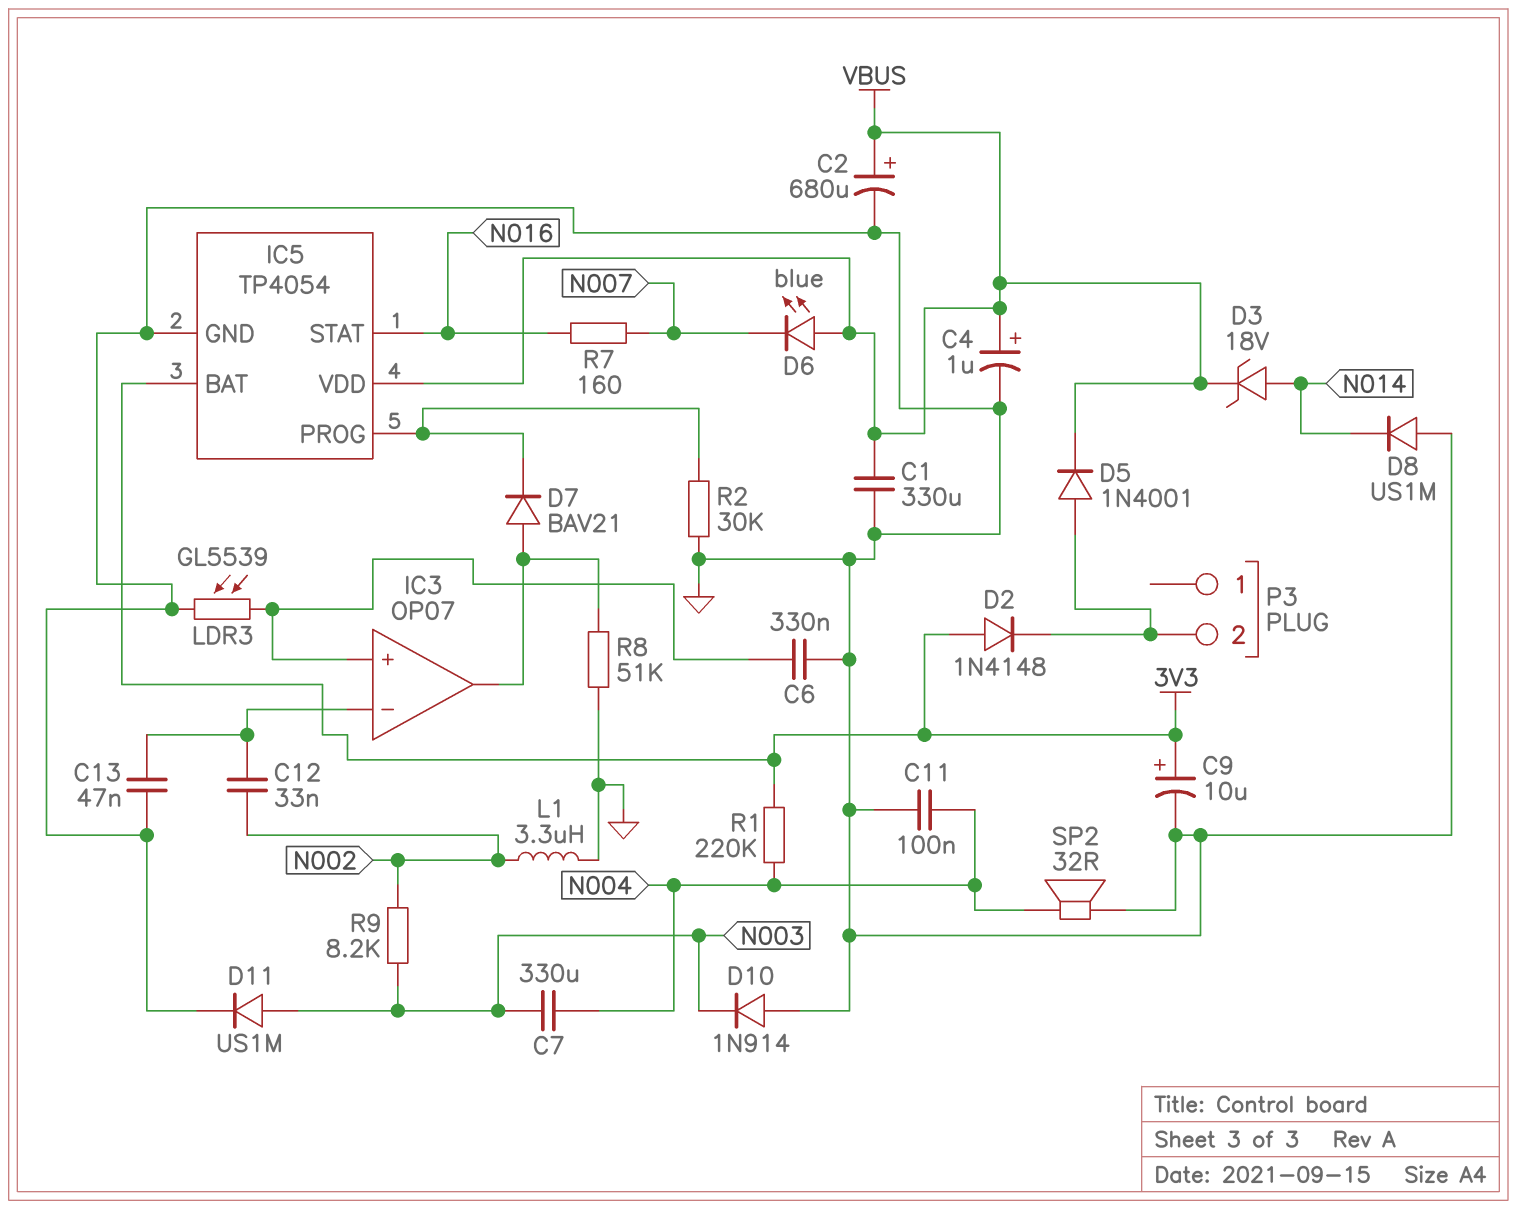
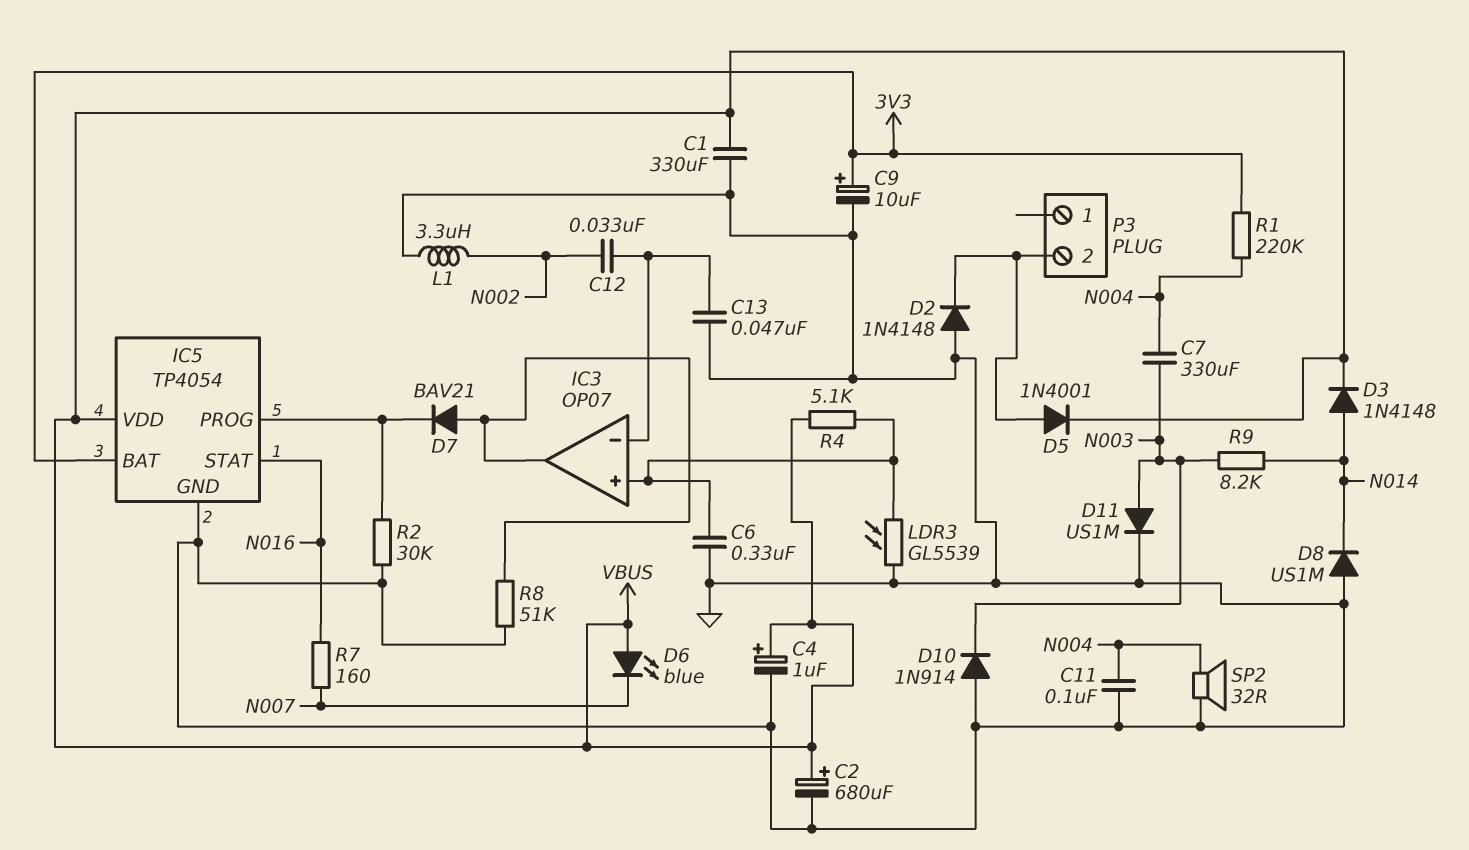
D2: diode 1N4148 (A 3V3, K P3/2) -> diode 1N4148 (A GND, K P3/2)
D3: zener 18V (A N014, K VBUS) -> diode 1N4148 (A N014, K VBUS)
R4: none -> 5.1k (IC3/in+, VBUS)
R9: 8.2k (N002, N003) -> 8.2k (N003, N014)

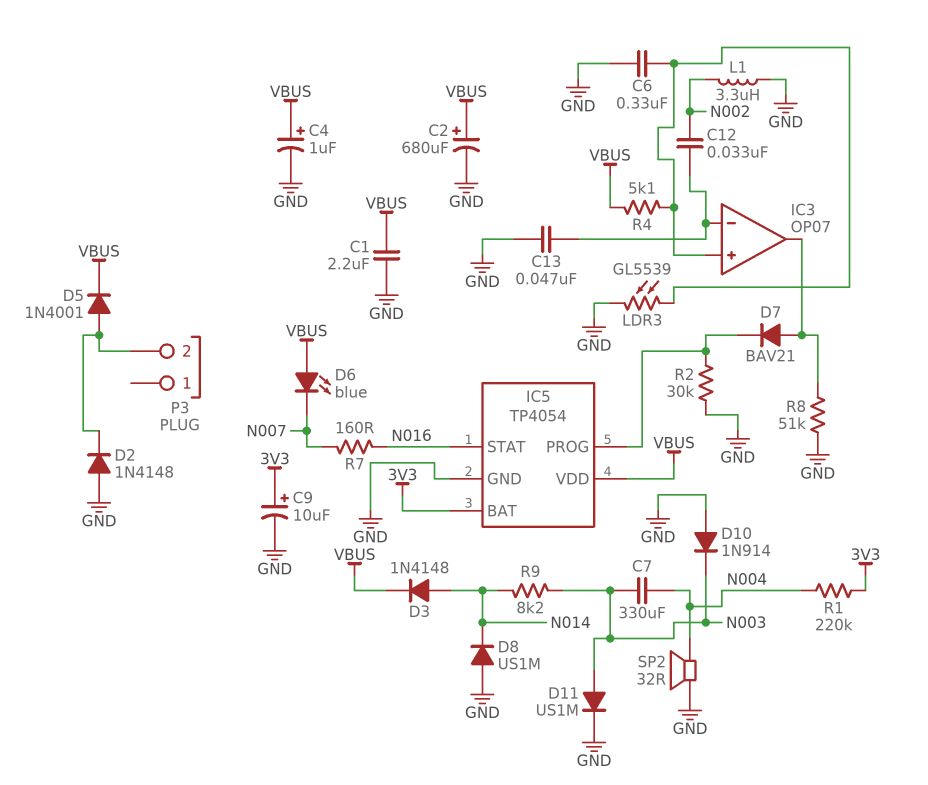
C1: 330uF (GND, VBUS) -> 2.2uF (GND, VBUS)
C11: 100nF (GND, N004) -> none

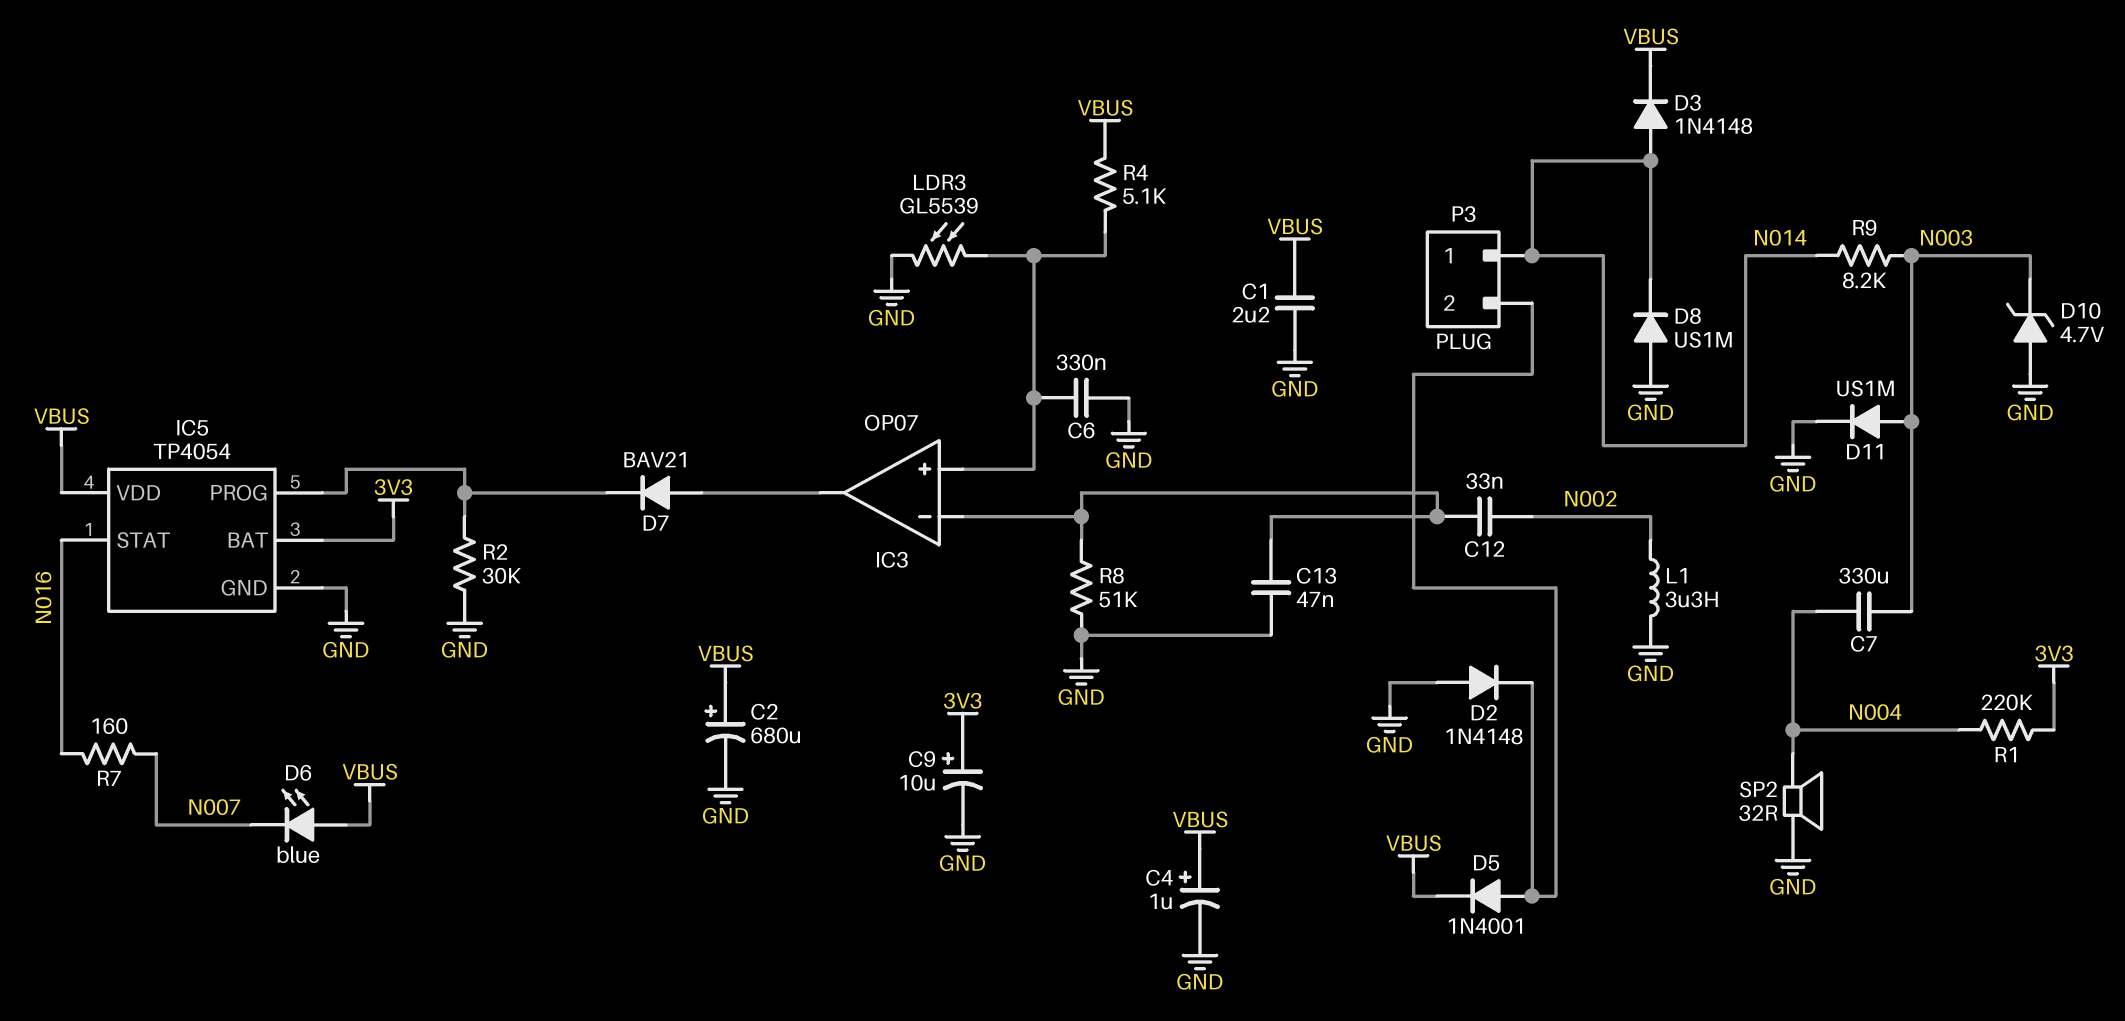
D10: diode 1N914 (A GND, K N003) -> zener 4.7V (A GND, K N003)
P3 pin 1: none -> N014
R8: 51k (GND, IC3/out) -> 51k (GND, IC3/in-)

